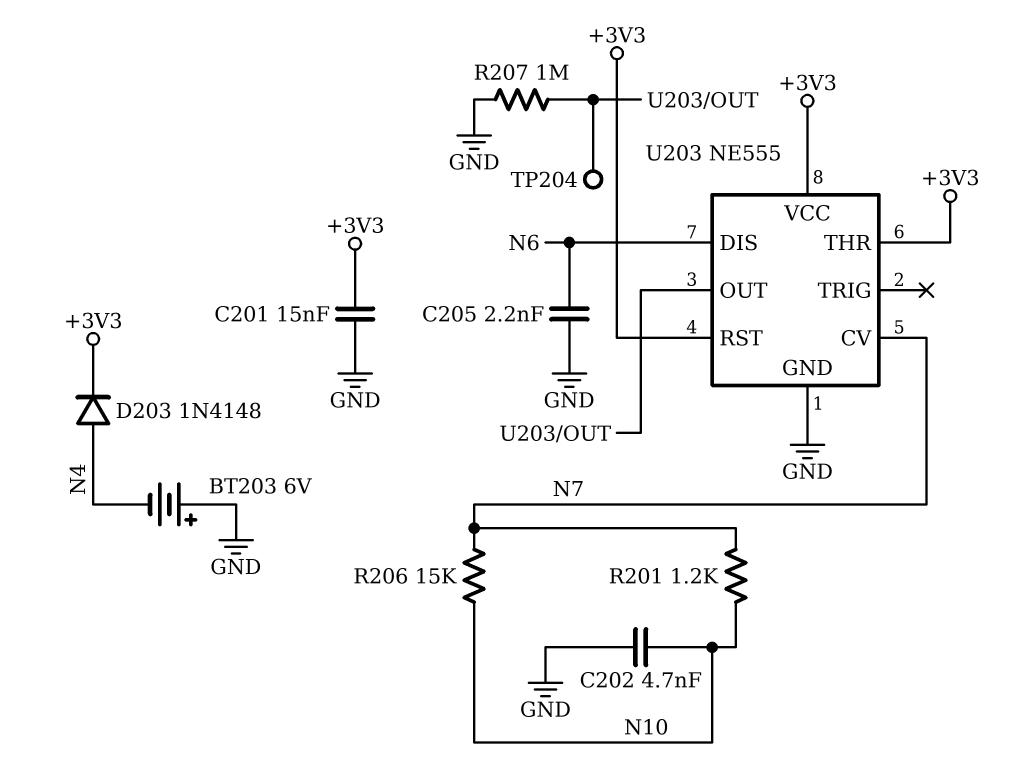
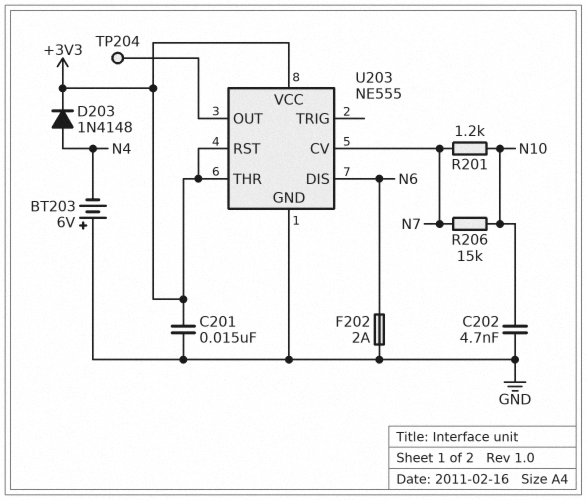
C205: 2.2nF (GND, N6) -> none
F202: none -> 2A (GND, N6)
R207: 1M (GND, U203/OUT) -> none

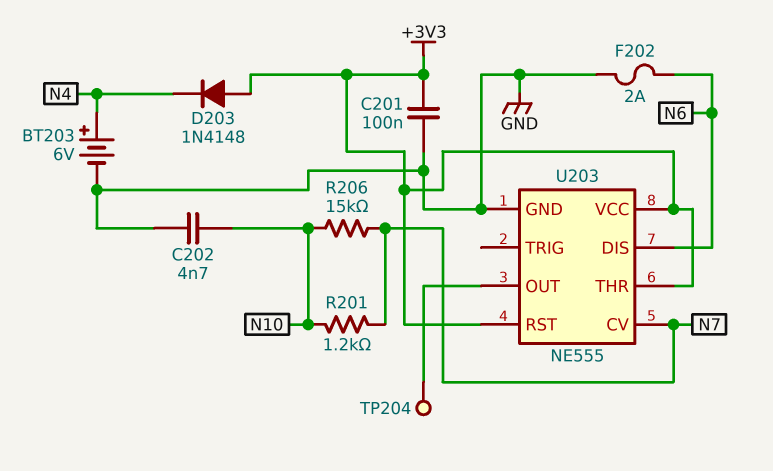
BT203: 6V (plus GND, minus N4) -> 6V (plus N4, minus GND)
C201: 15nF (+3V3, GND) -> 100nF (+3V3, GND)
D203: diode 1N4148 (A N4, K +3V3) -> diode 1N4148 (A +3V3, K N4)

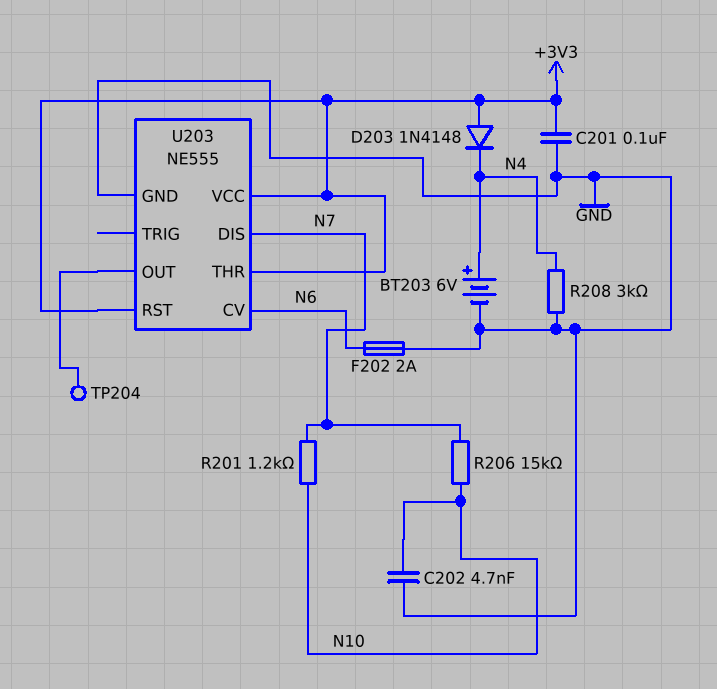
R208: none -> 3k (GND, N4)
U203 pin CV: N7 -> N6
U203 pin DIS: N6 -> N7

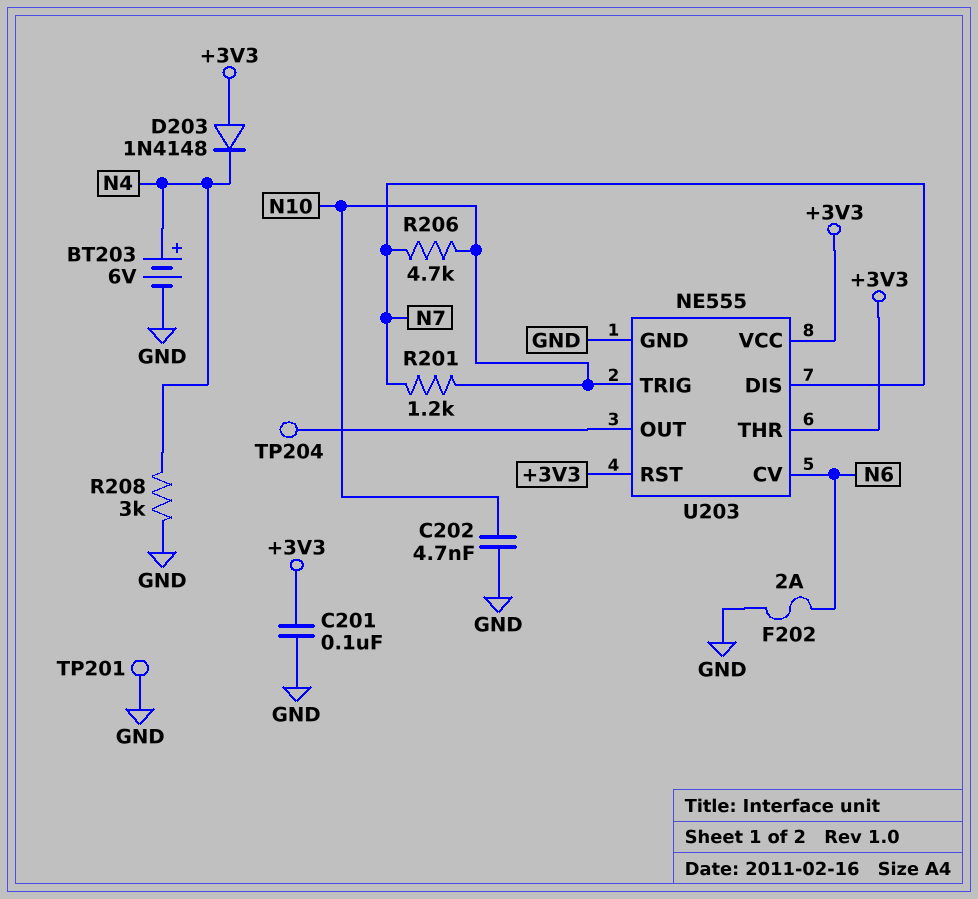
R206: 15k (N7, N10) -> 4.7k (N7, N10)
TP201: none -> test point (GND)
U203 pin TRIG: none -> N10

